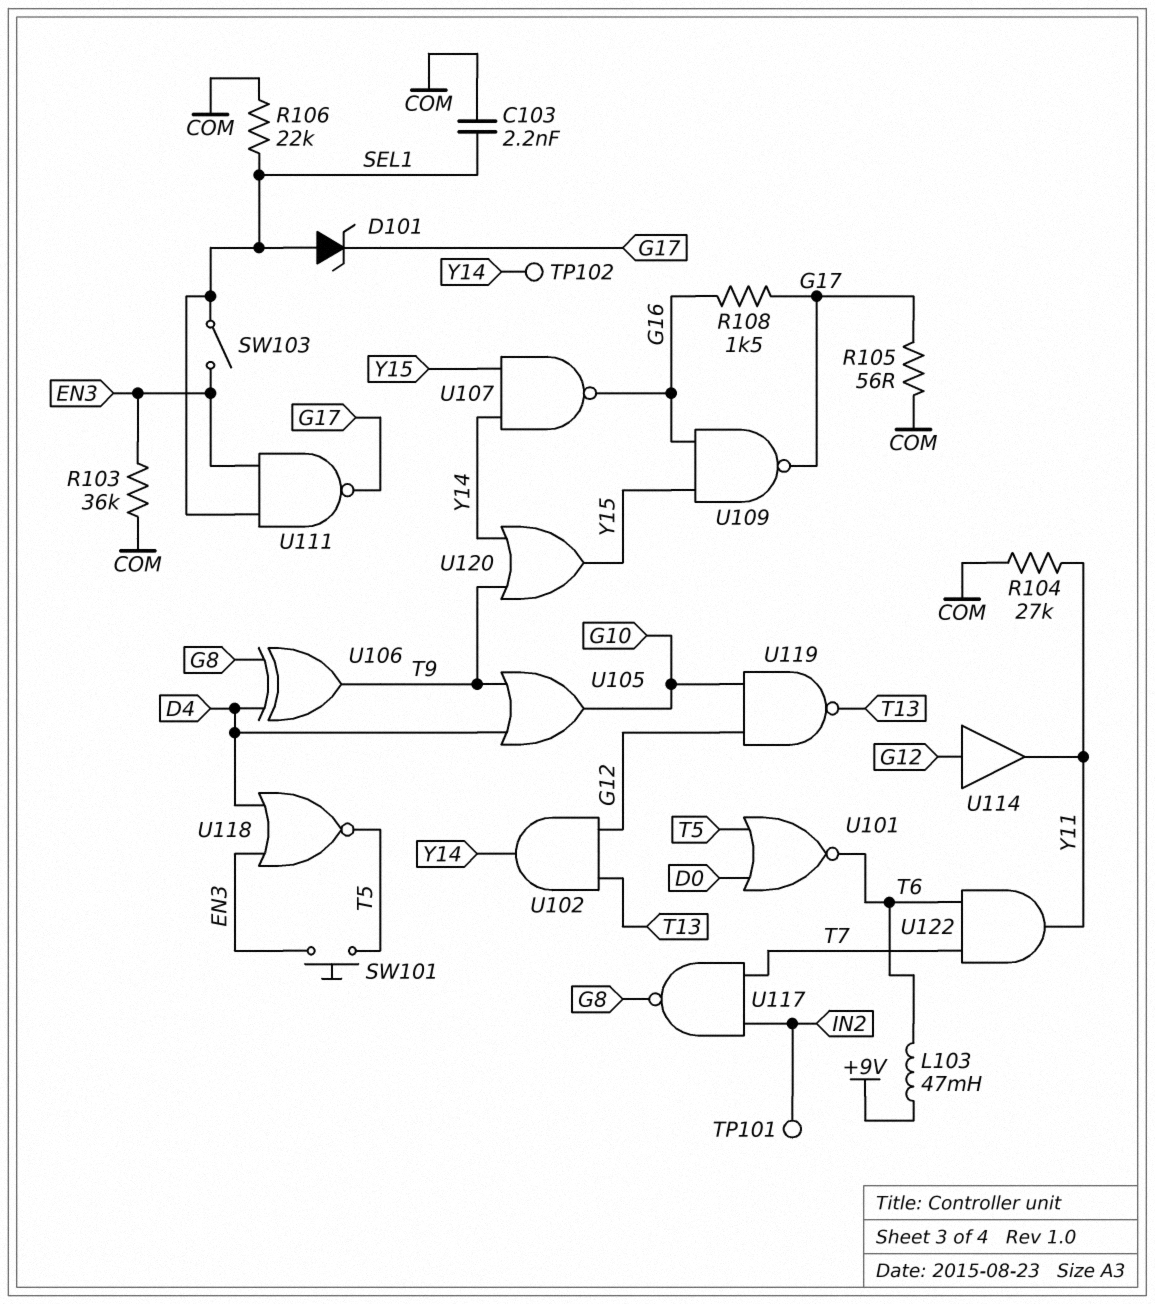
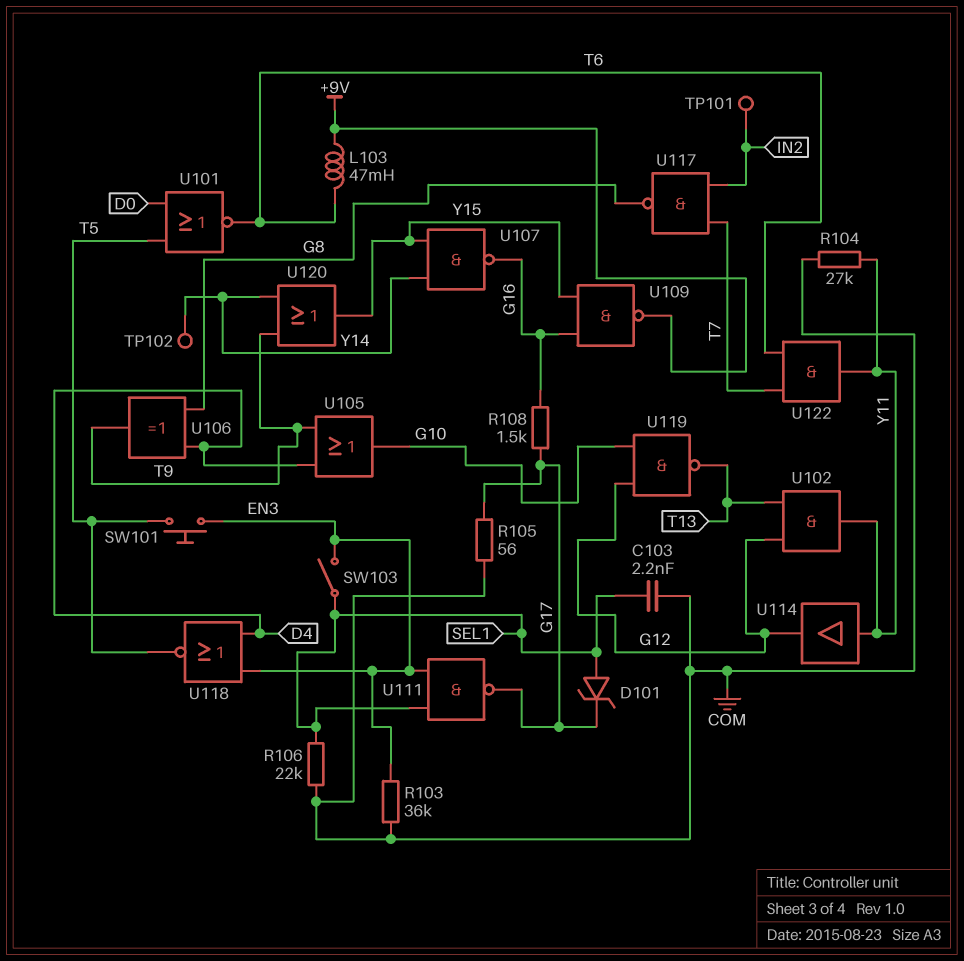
U102: AND (in G12, in T13, out Y14) -> AND (in G12, in T13, out Y11)
U109: NAND (in G16, in Y15, out G17) -> NAND (in G16, in Y15, out +9V)
U114: buffer (in G12, out Y11) -> buffer (in Y11, out G12)

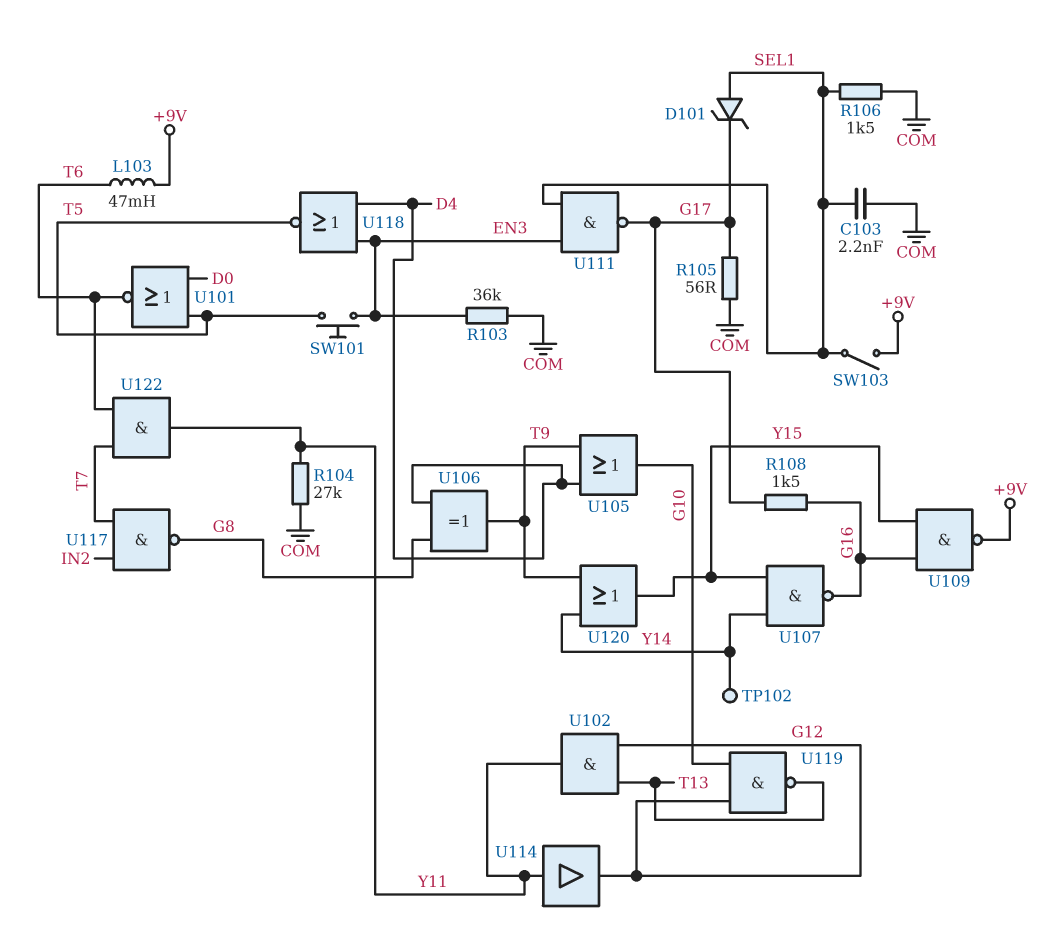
R106: 22k (COM, SEL1) -> 1.5k (COM, SEL1)
SW103: switch (EN3, SEL1) -> switch (+9V, SEL1)
TP101: test point (IN2) -> none

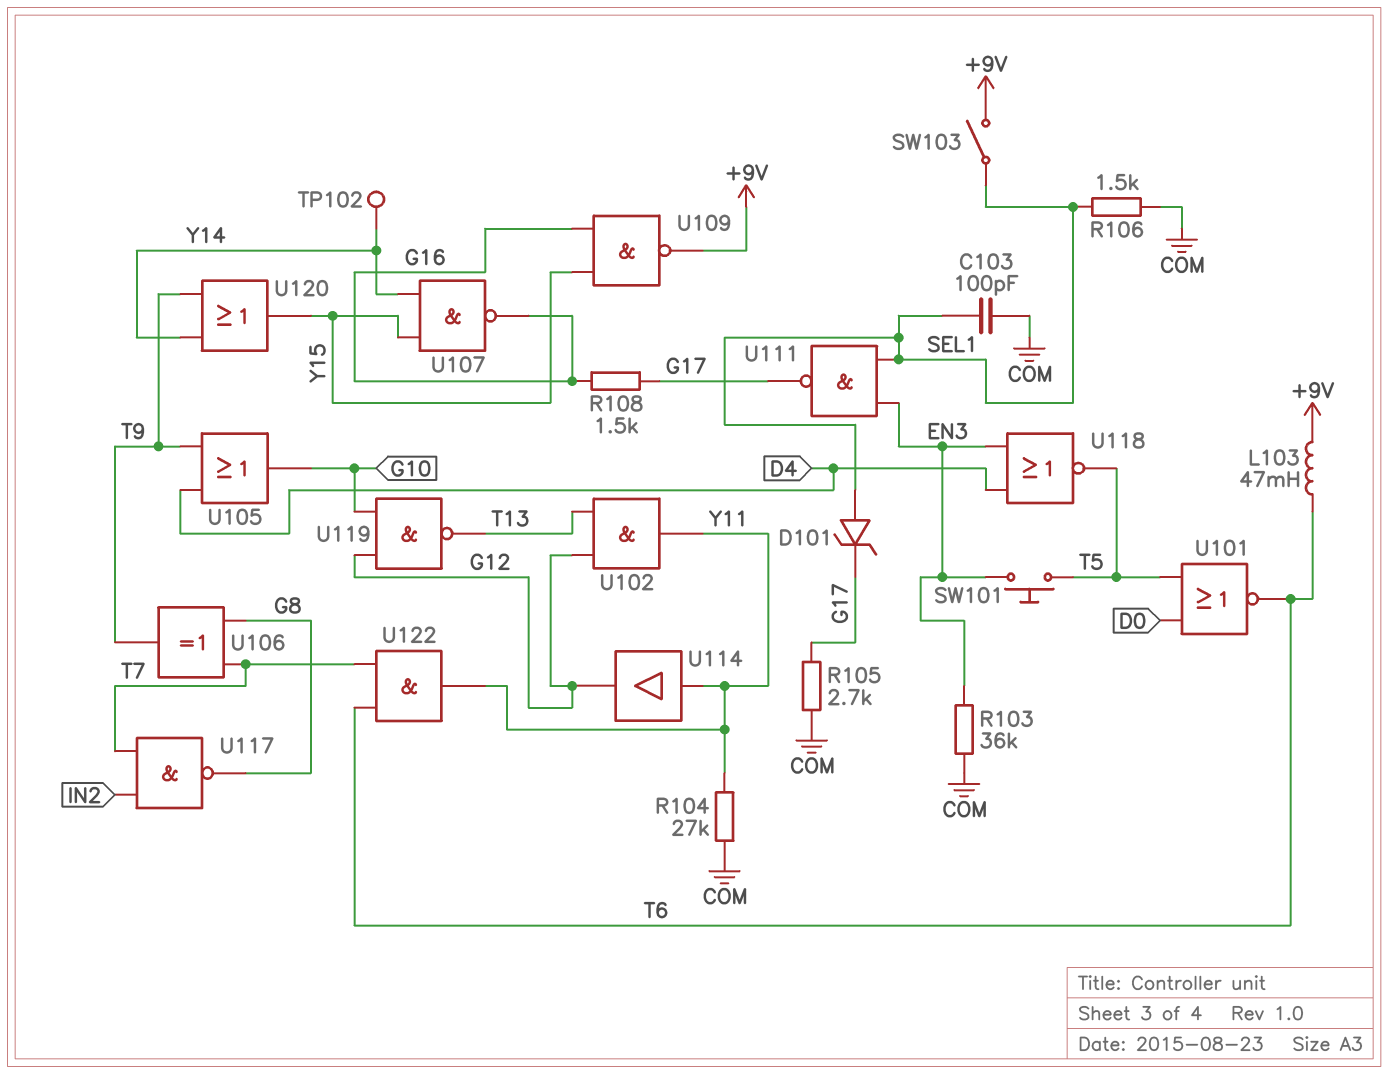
C103: 2.2nF (COM, SEL1) -> 100pF (COM, SEL1)
R105: 56 (COM, G17) -> 2.7k (COM, G17)
U106: XOR (in D4, in G8, out T9) -> XOR (in G8, in T7, out T9)

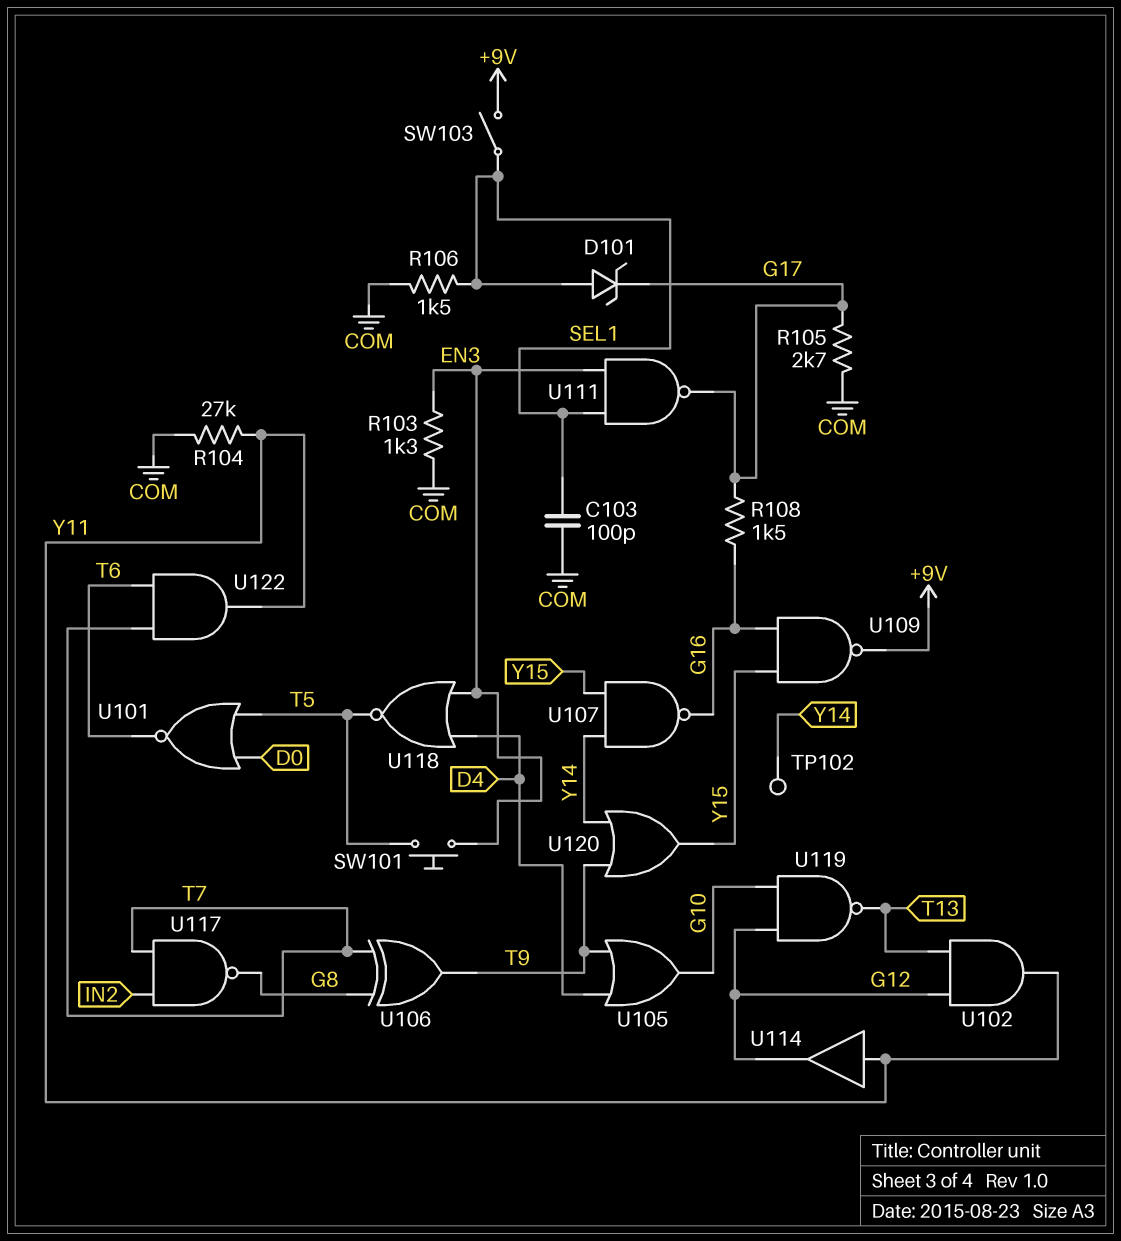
L103: 47mH (+9V, T6) -> none
R103: 36k (COM, EN3) -> 1.3k (COM, EN3)

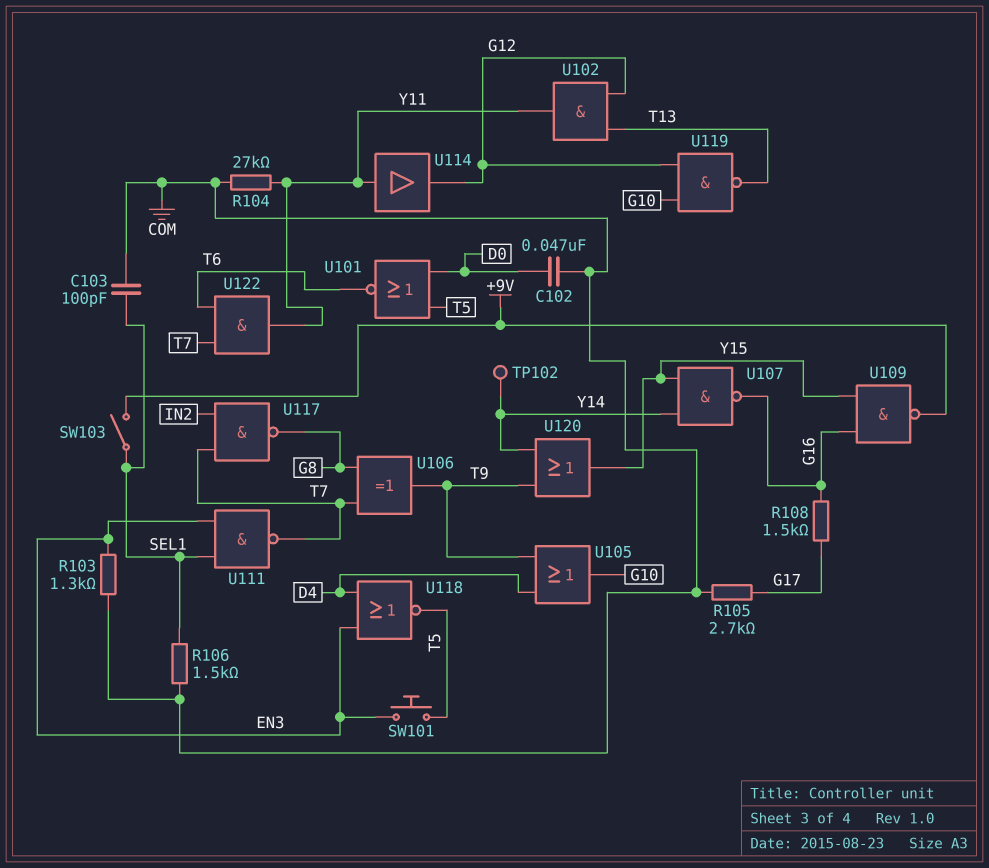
C102: none -> 47nF (COM, D0)
D101: zener (A SEL1, K G17) -> none
U111: NAND (in EN3, in SEL1, out G17) -> NAND (in EN3, in SEL1, out T7)

